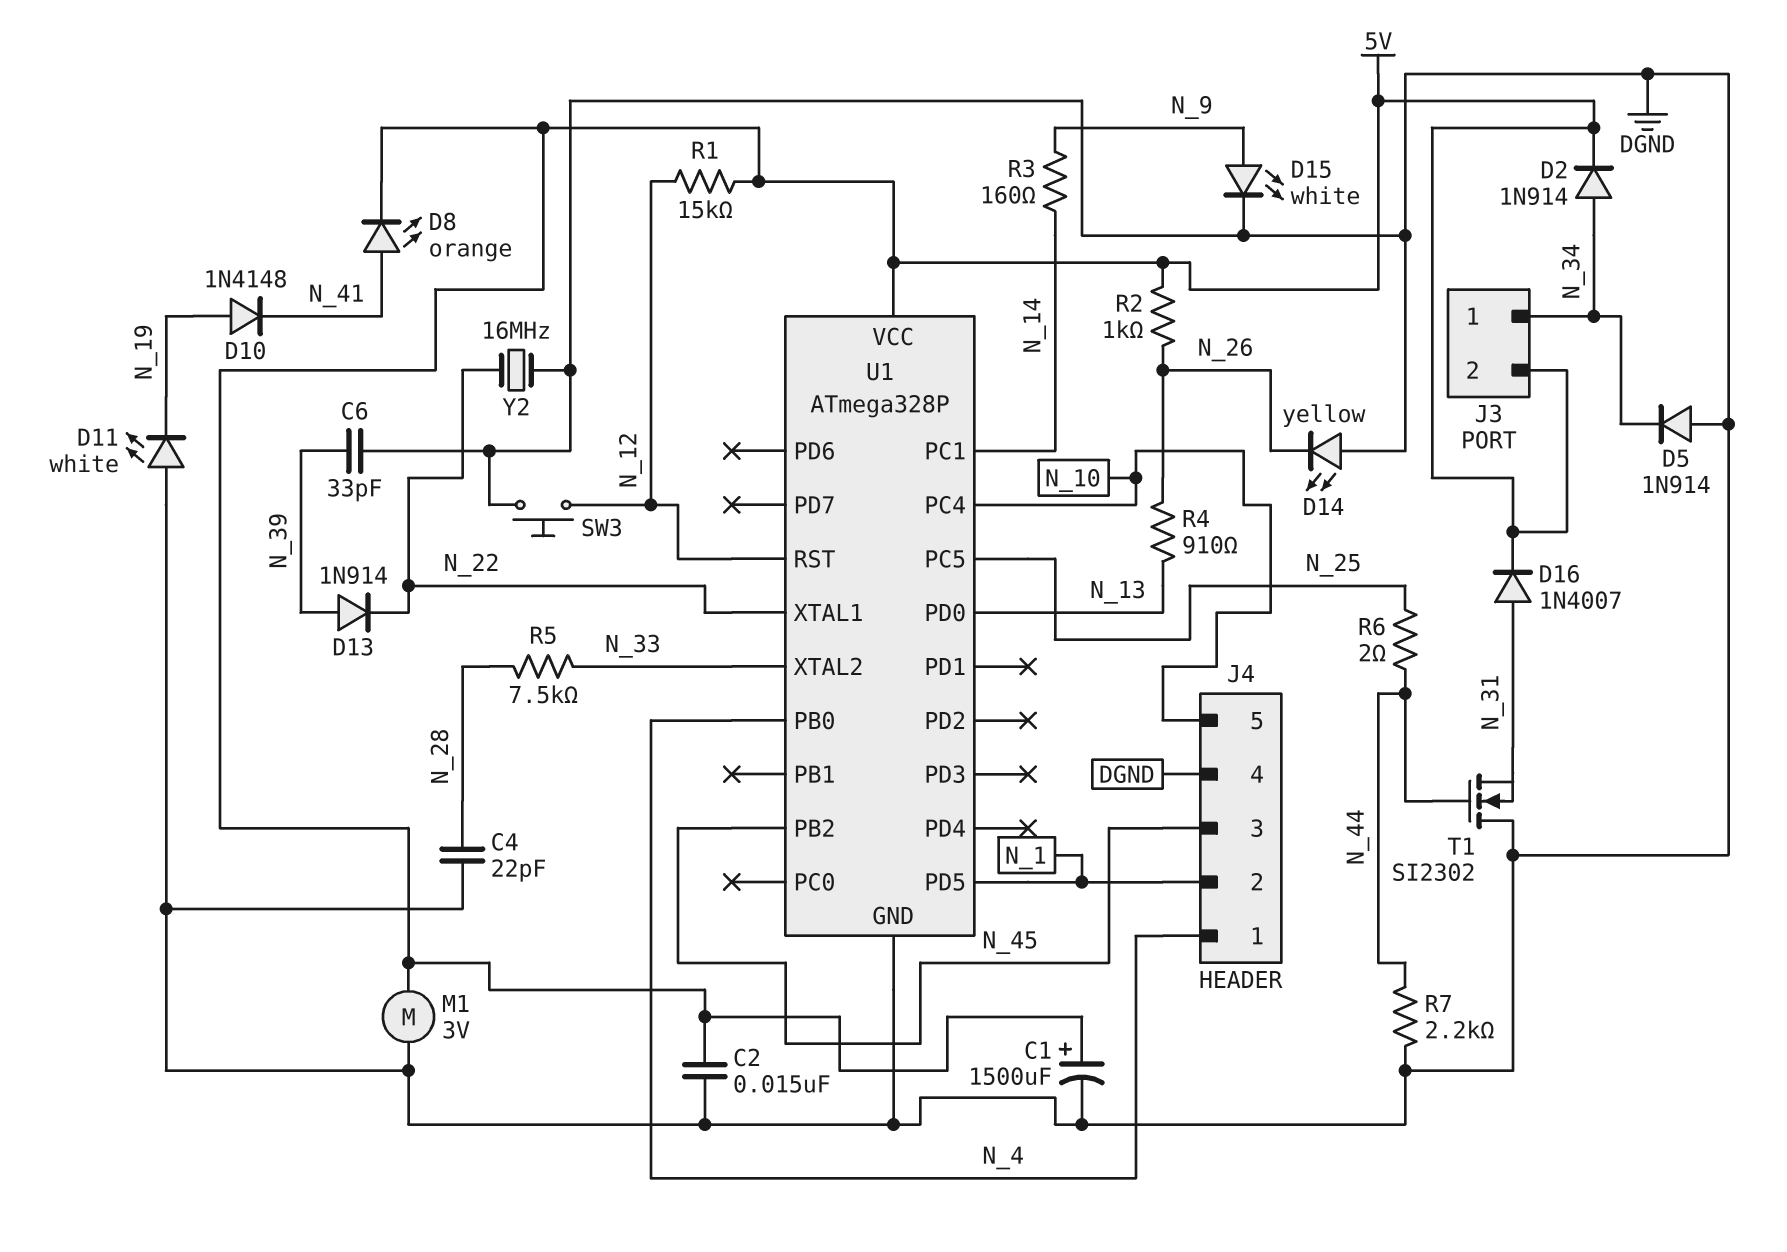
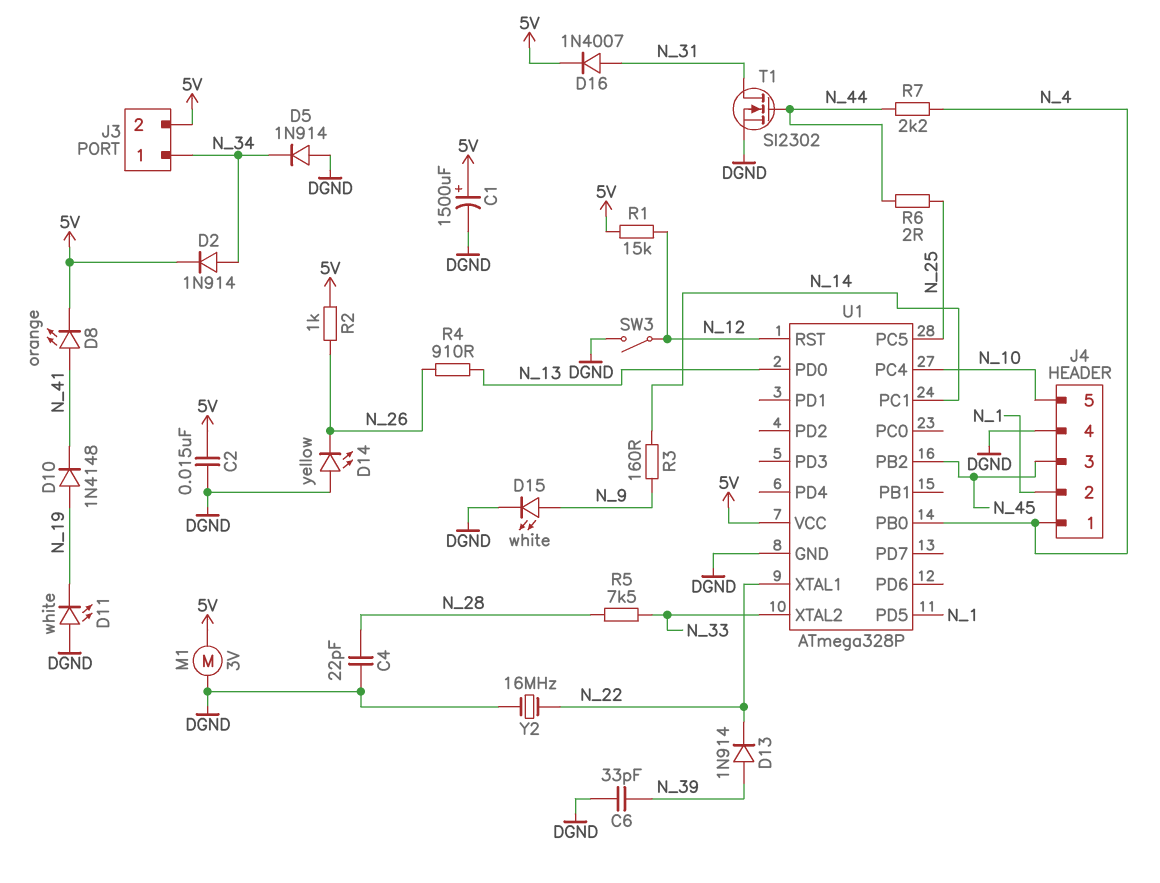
R7: 2.2k (DGND, N_44) -> 2.2k (N_4, N_44)
SW3: button (DGND, N_12) -> switch (DGND, N_12)
T1: NMOS SI2302 (G N_44, D DGND, S N_31) -> NMOS SI2302 (G N_44, D N_31, S DGND)

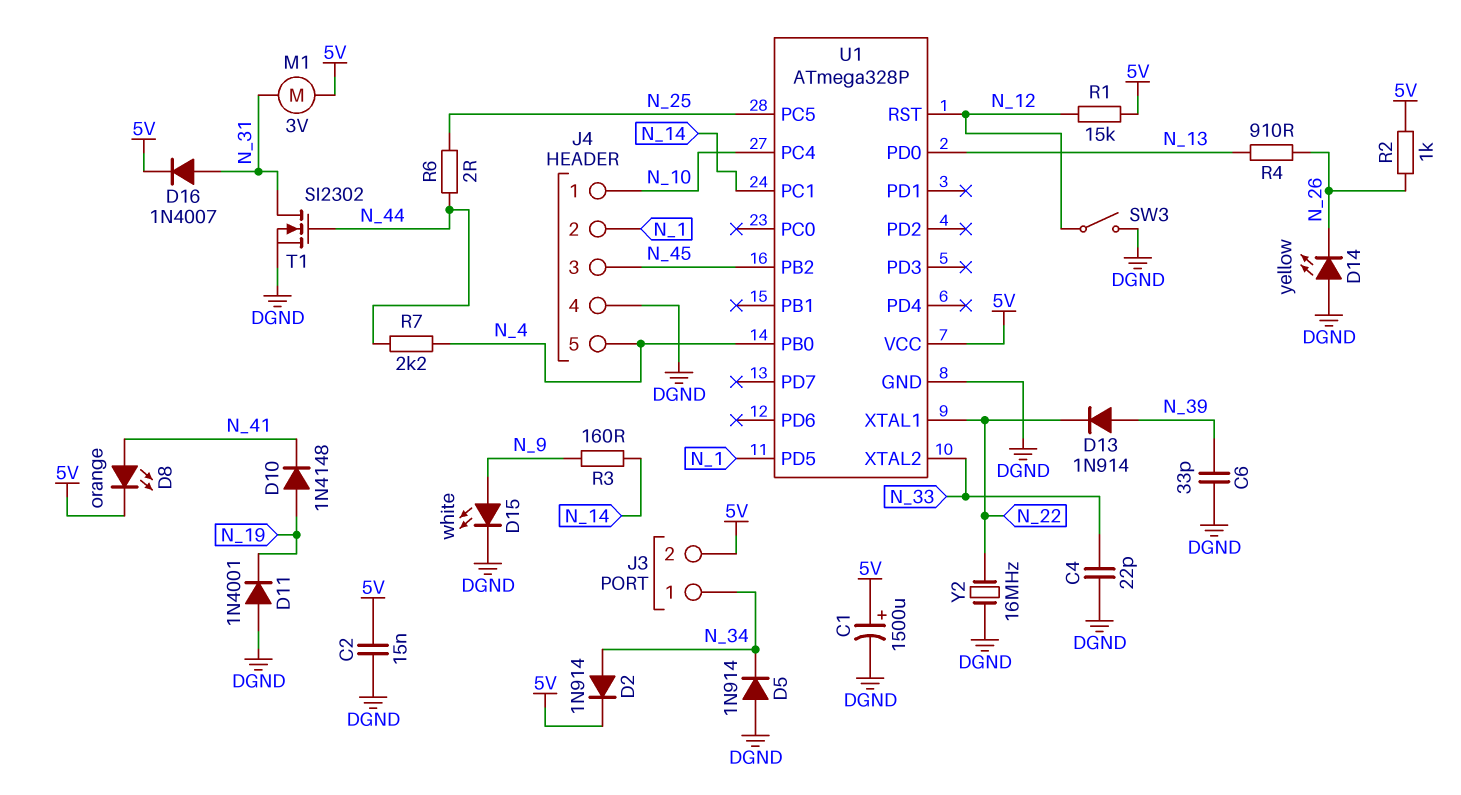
C4: 22pF (DGND, N_28) -> 22pF (DGND, N_33)
D11: LED white (A DGND, K N_19) -> diode 1N4001 (A DGND, K N_19)
J4 pin 1: N_4 -> N_10
J4 pin 5: N_10 -> N_4
M1: motor 3V (5V, DGND) -> motor 3V (5V, N_31)
R5: 7.5k (N_28, N_33) -> none

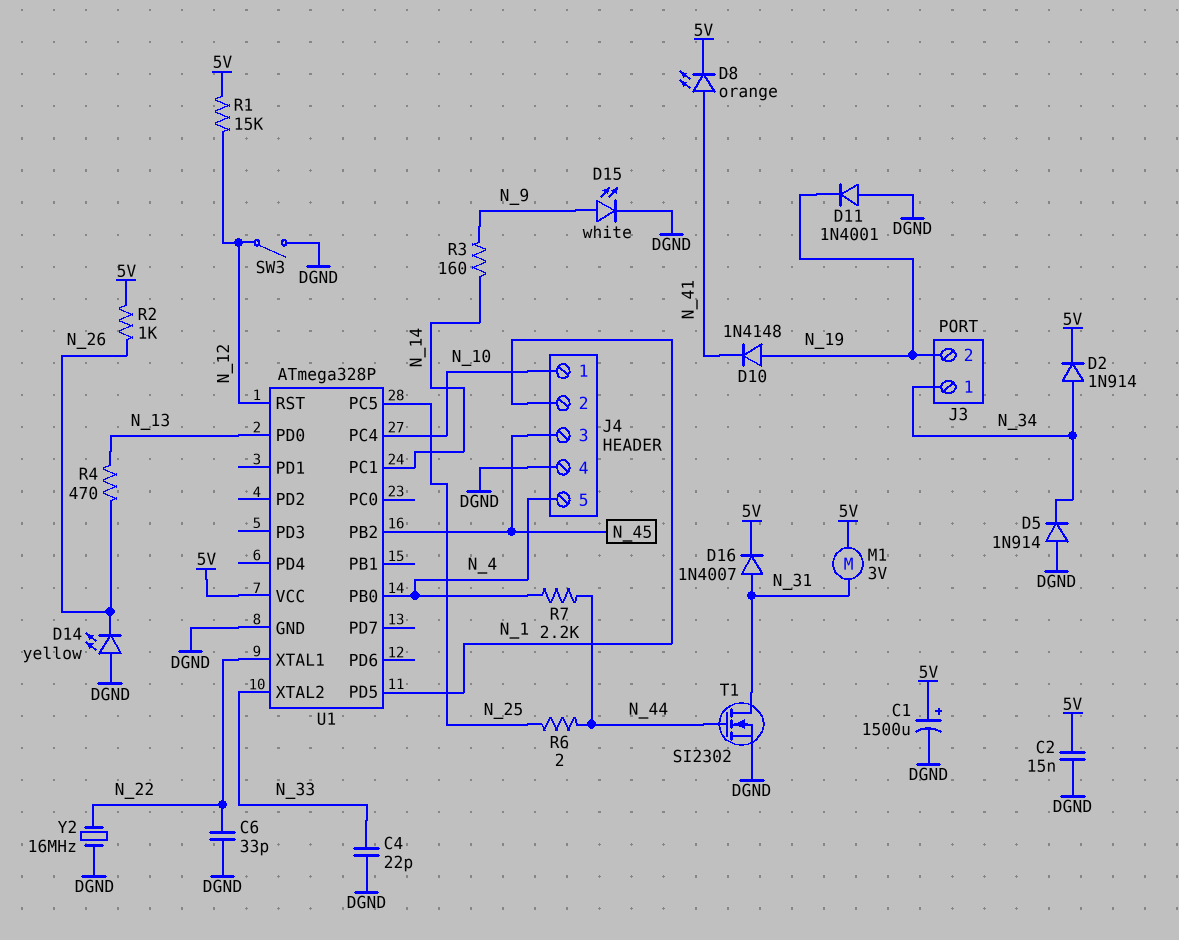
C6: 33pF (DGND, N_39) -> 33pF (DGND, N_22)
D13: diode 1N914 (A N_39, K N_22) -> none
J3 pin 2: 5V -> N_19
R4: 910 (N_13, N_26) -> 470 (N_13, N_26)

